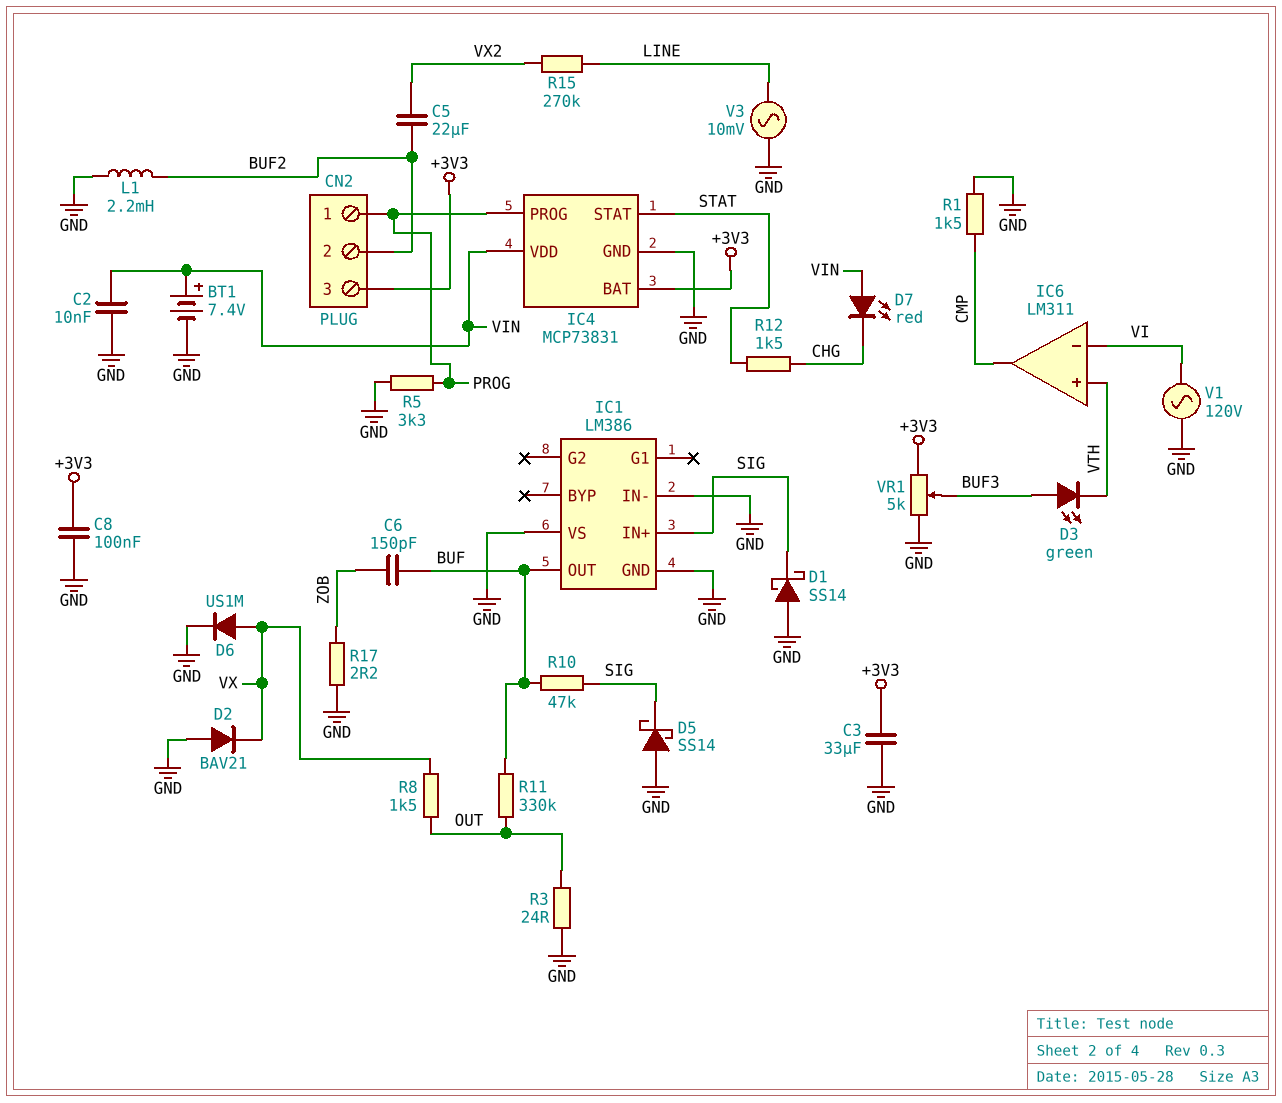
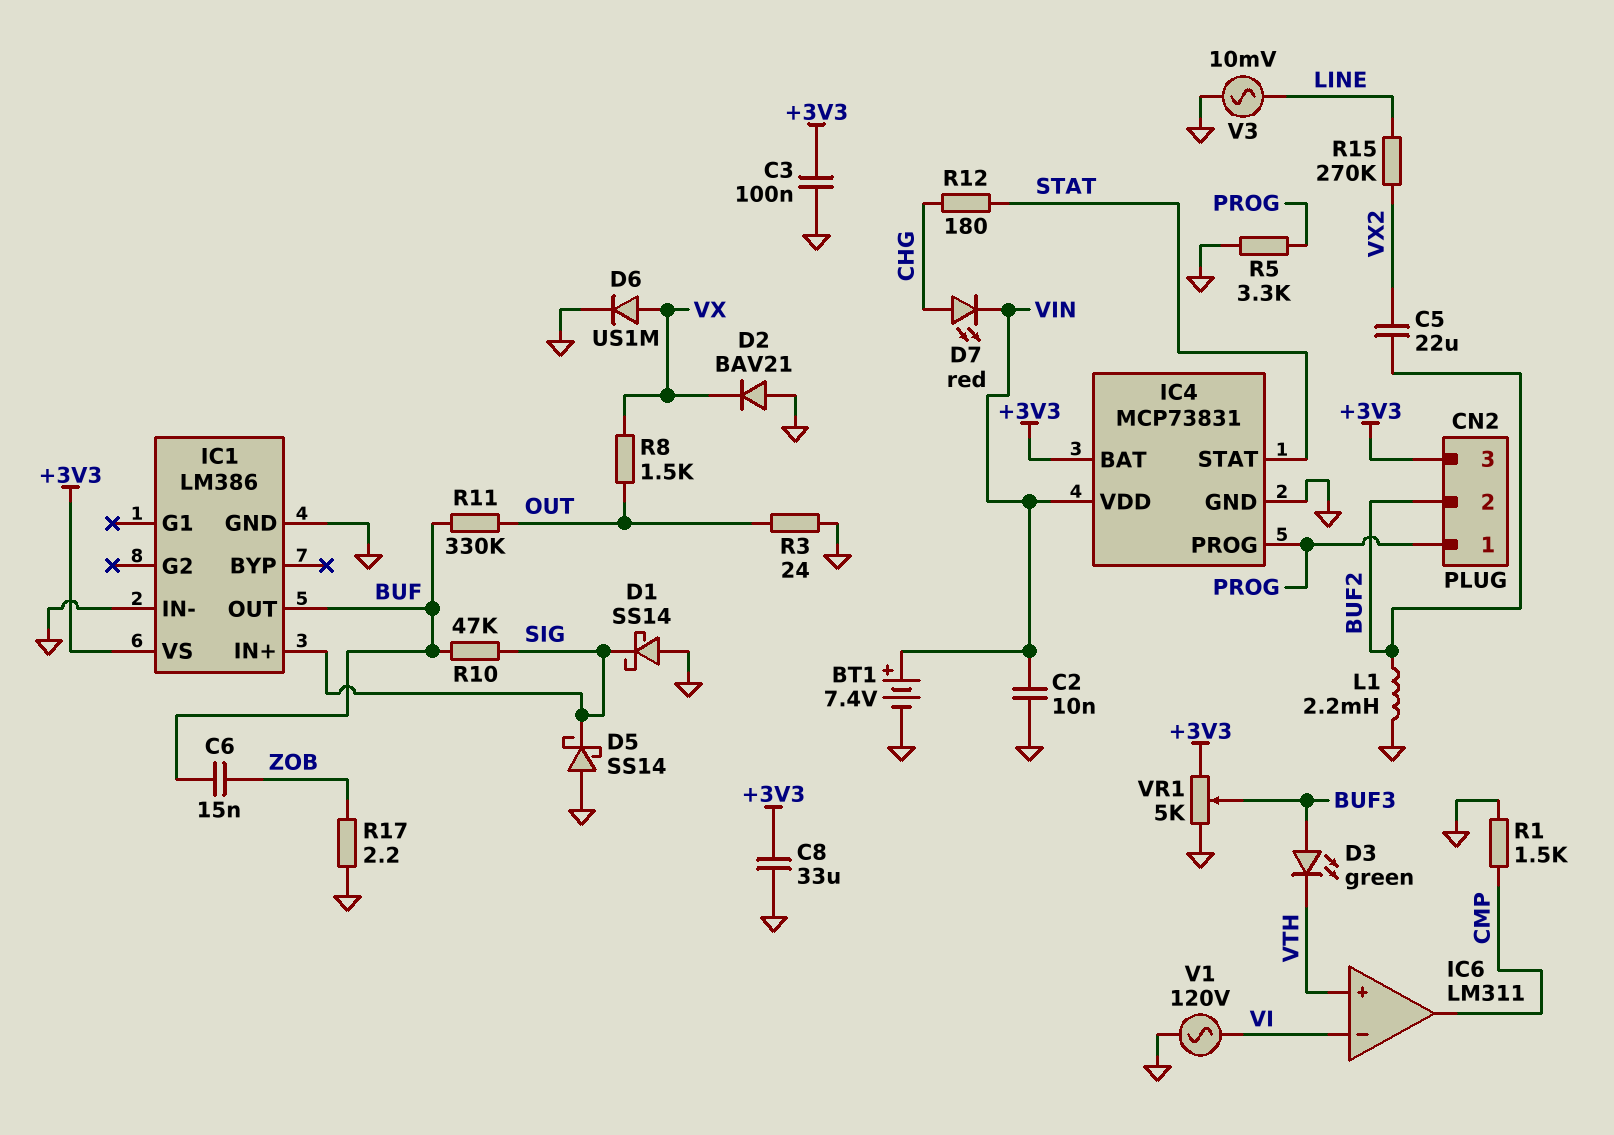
C3: 33uF (+3V3, GND) -> 100nF (+3V3, GND)
C6: 150pF (BUF, ZOB) -> 15nF (BUF, ZOB)
C8: 100nF (+3V3, GND) -> 33uF (+3V3, GND)
D7: LED red (A VIN, K CHG) -> LED red (A CHG, K VIN)
IC1 pin VS: GND -> +3V3
R12: 1.5k (CHG, STAT) -> 180 (CHG, STAT)

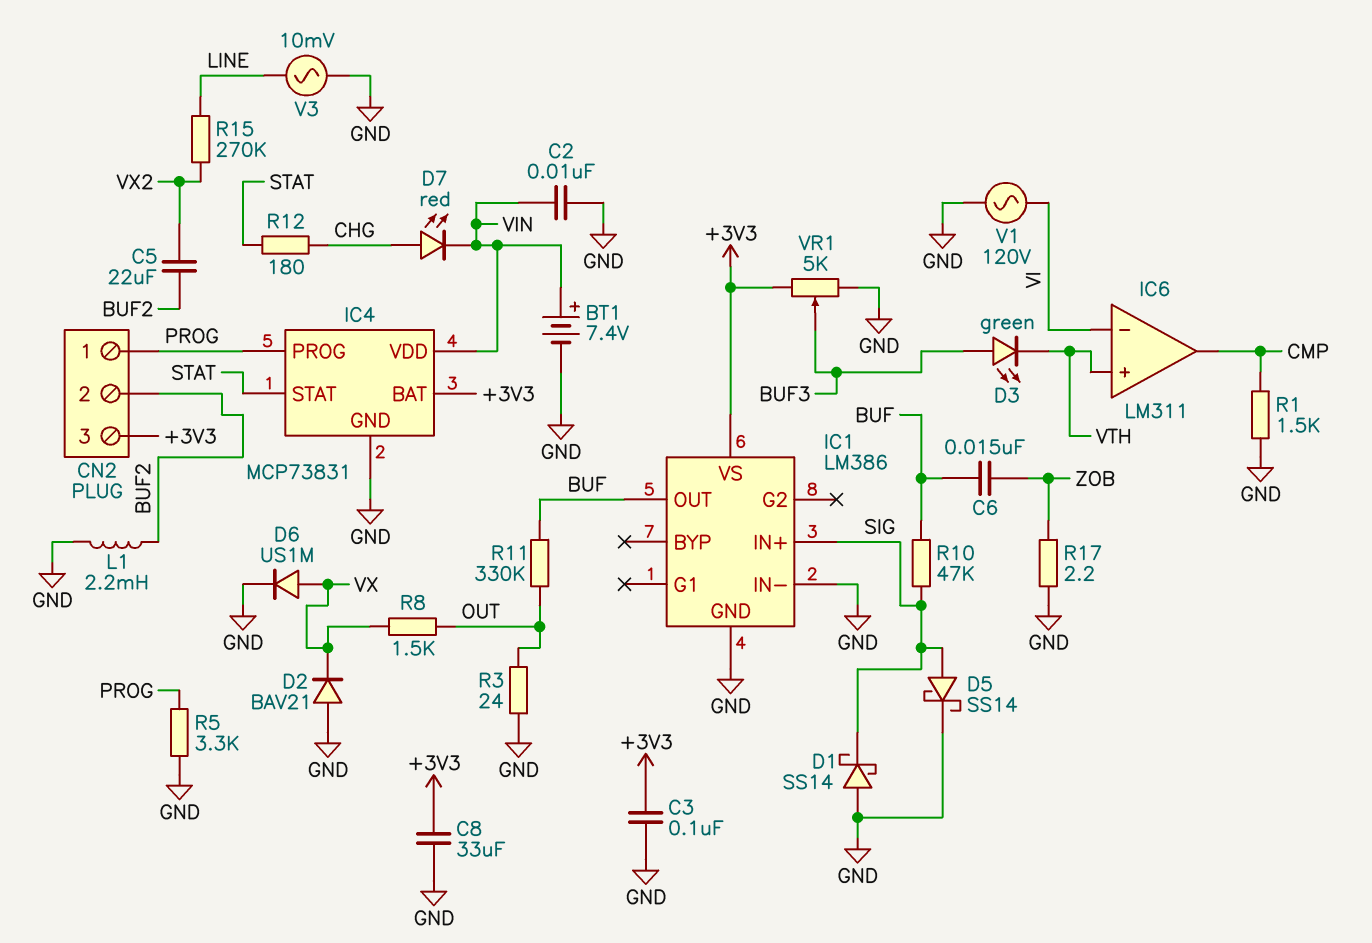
D5: schottky SS14 (A GND, K SIG) -> schottky SS14 (A SIG, K GND)

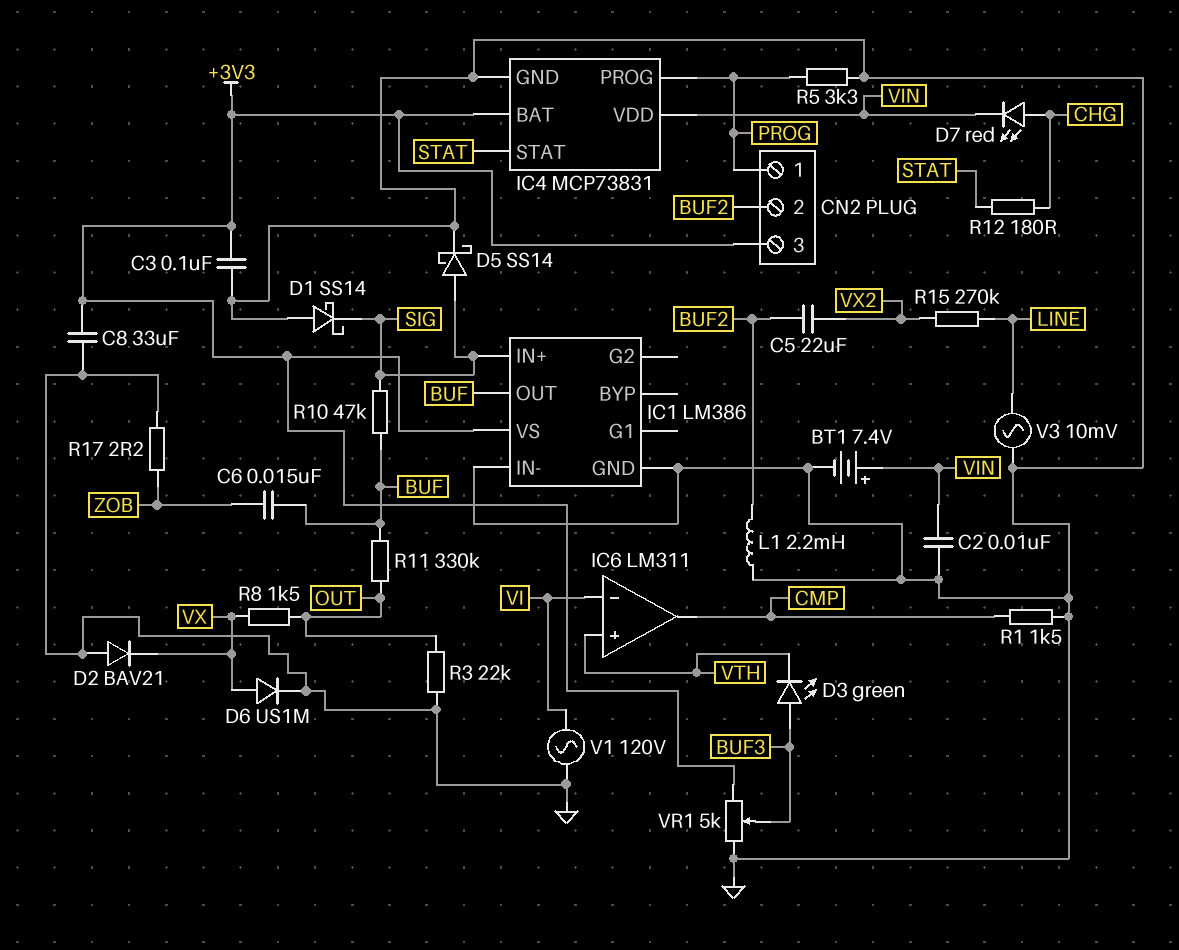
R3: 24 (GND, OUT) -> 22k (GND, OUT)

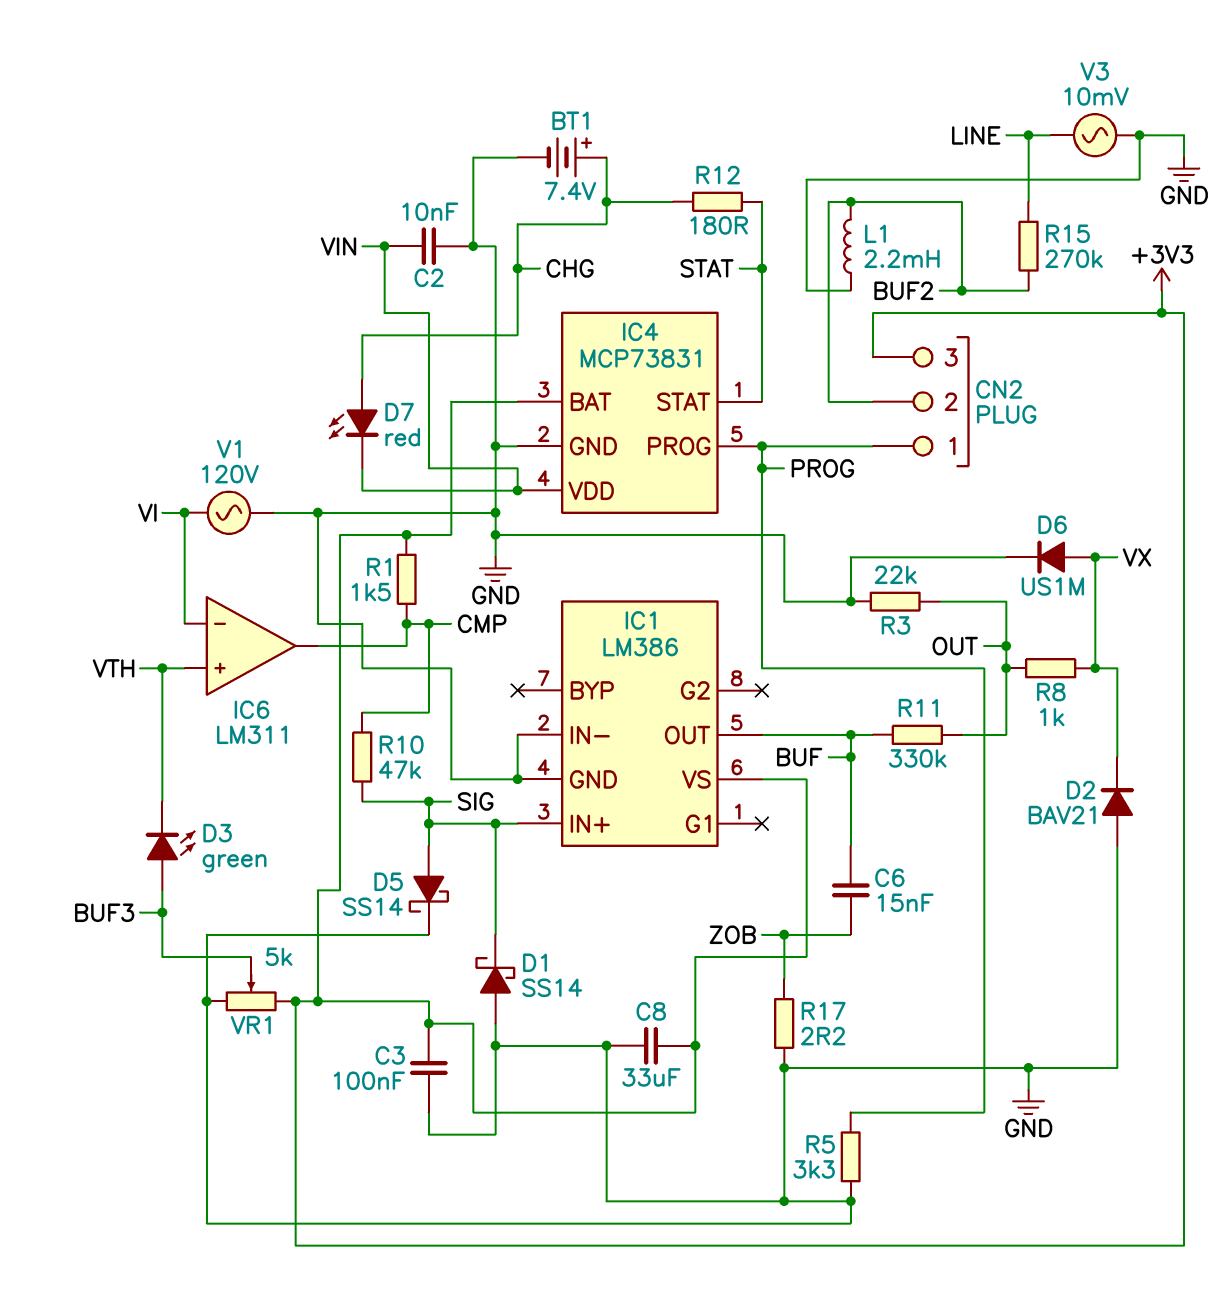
BT1: 7.4V (plus VIN, minus GND) -> 7.4V (plus CHG, minus GND)
C5: 22uF (BUF2, VX2) -> none
R1: 1.5k (CMP, GND) -> 1.5k (+3V3, CMP)
R8: 1.5k (OUT, VX) -> 1k (OUT, VX)
R10: 47k (BUF, SIG) -> 47k (CMP, SIG)
R15: 270k (LINE, VX2) -> 270k (BUF2, LINE)

